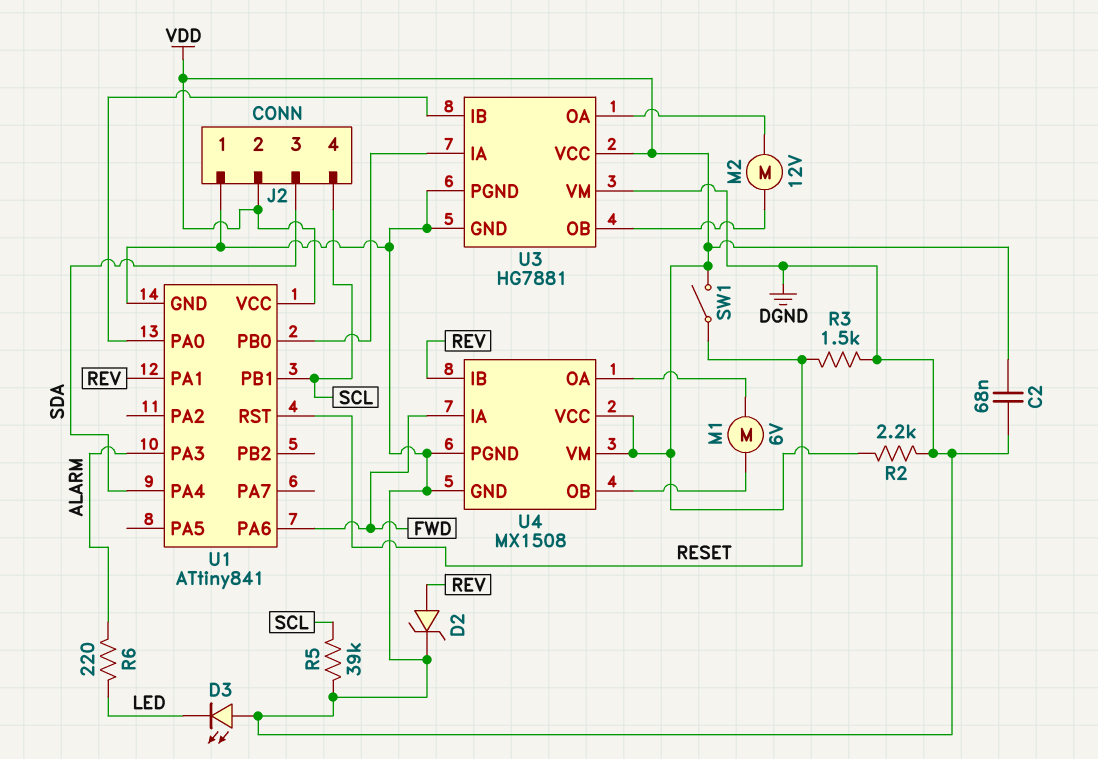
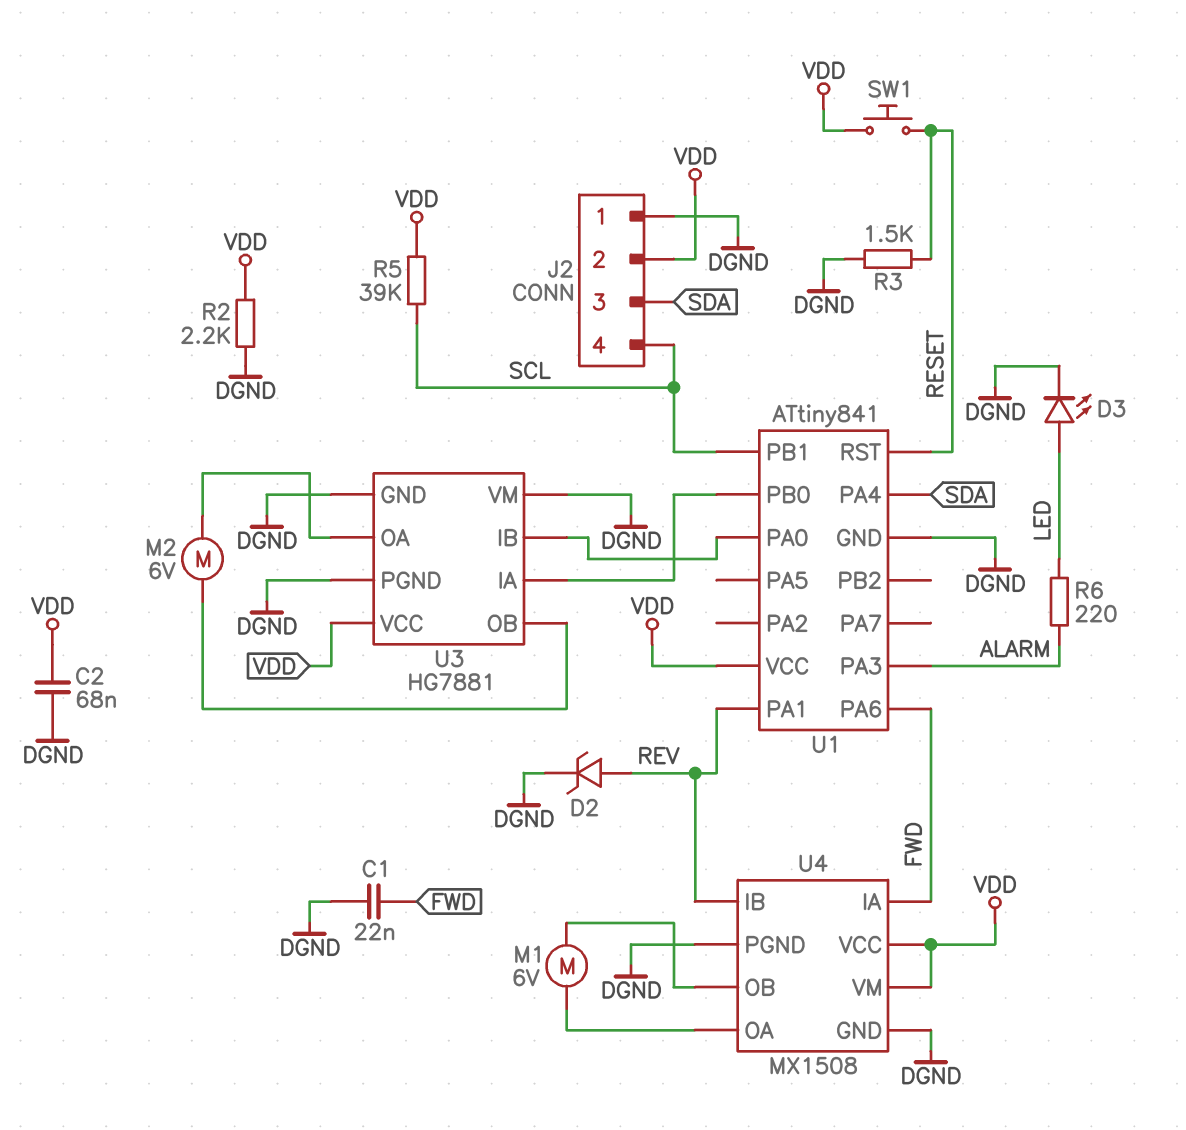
C1: none -> 22nF (DGND, FWD)
D3: LED (A DGND, K LED) -> LED (A LED, K DGND)
M2: motor 12V (U3/OA, U3/OB) -> motor 6V (U3/OA, U3/OB)
R5: 39k (DGND, SCL) -> 39k (SCL, VDD)
SW1: switch (RESET, VDD) -> button (RESET, VDD)

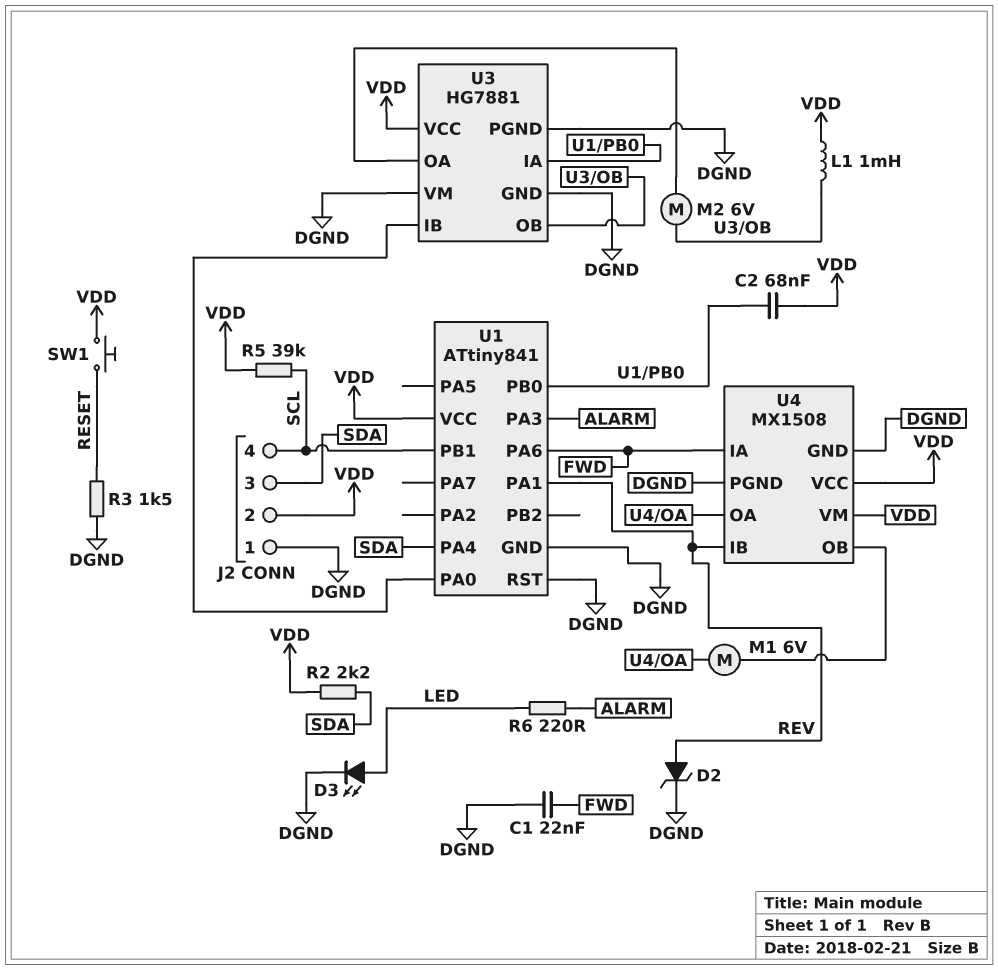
C2: 68nF (DGND, VDD) -> 68nF (U1/PB0, VDD)
L1: none -> 1mH (U3/OB, VDD)
R2: 2.2k (DGND, VDD) -> 2.2k (SDA, VDD)
U1 pin RST: RESET -> DGND

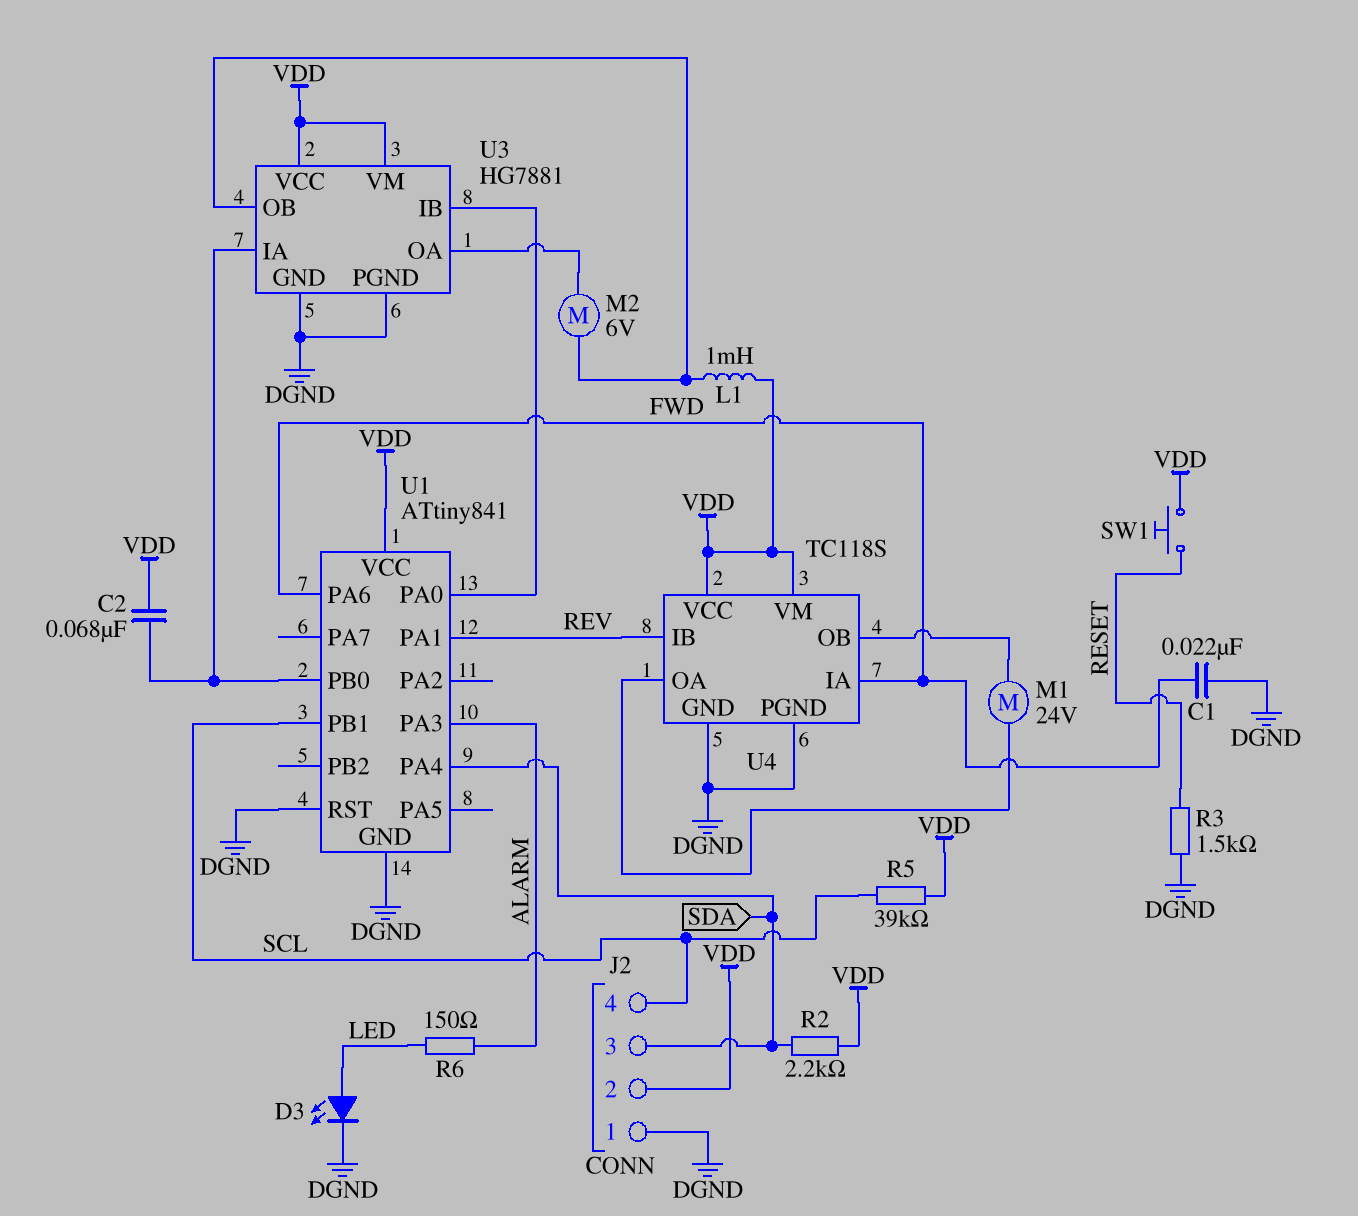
D2: zener (A REV, K DGND) -> none
M1: motor 6V (U4/OA, U4/OB) -> motor 24V (U4/OA, U4/OB)
R6: 220 (ALARM, LED) -> 150 (ALARM, LED)
U3 pin VM: DGND -> VDD
U4: MX1508 -> TC118S

